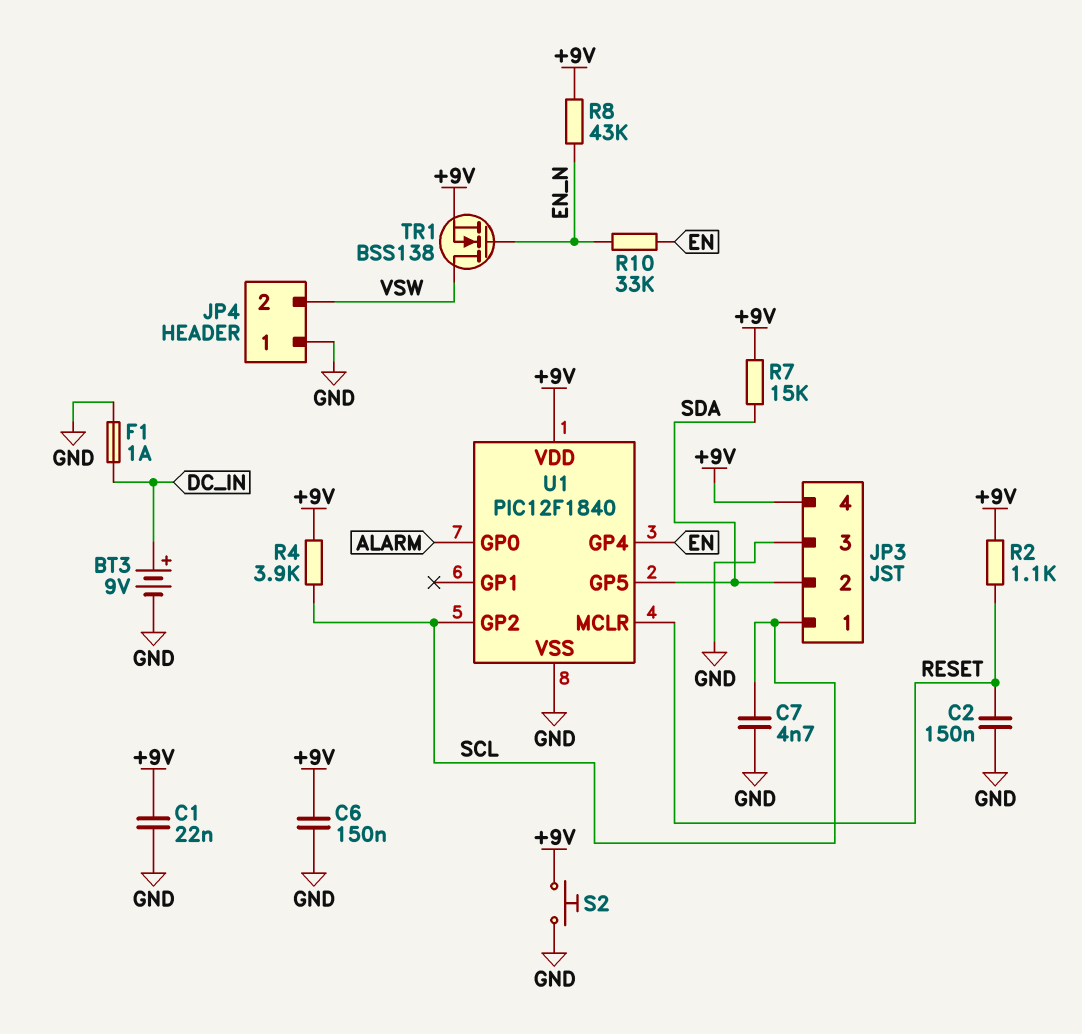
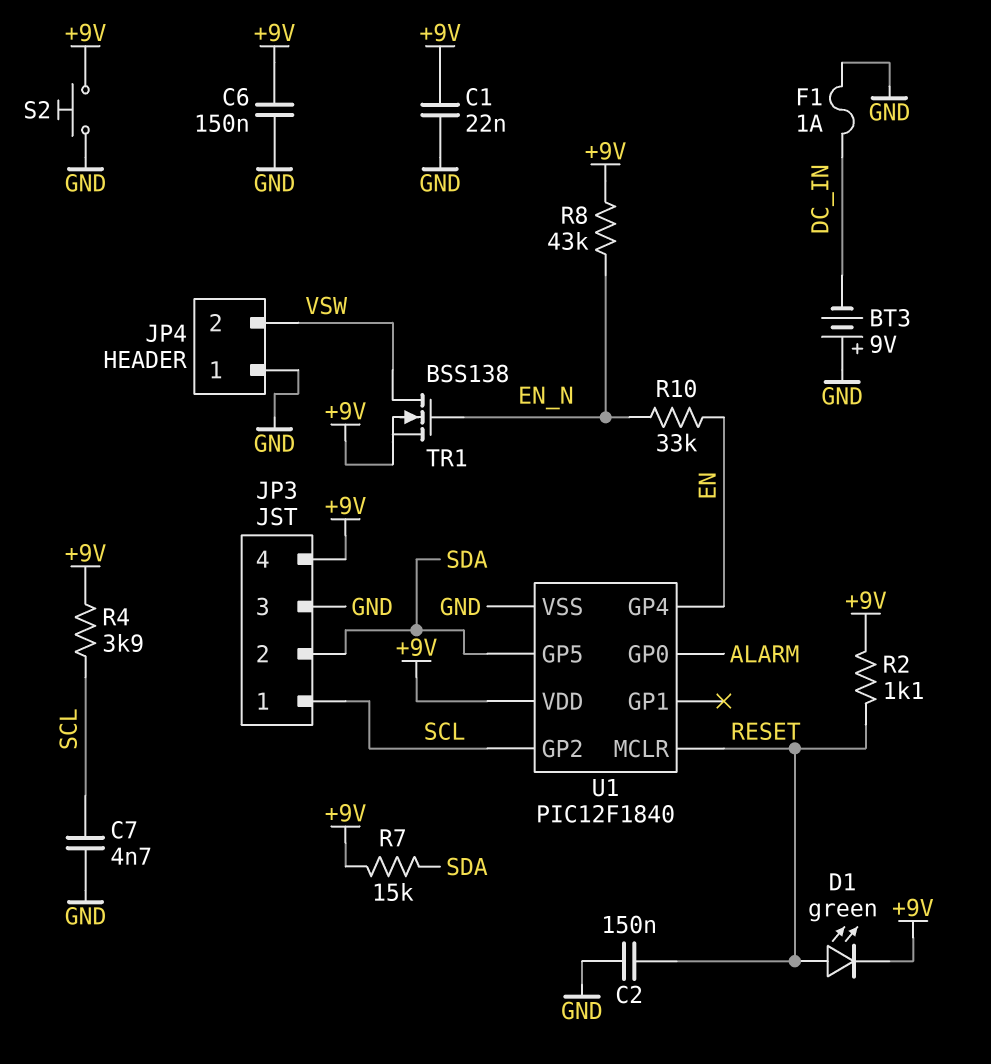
BT3: 9V (plus DC_IN, minus GND) -> 9V (plus GND, minus DC_IN)
D1: none -> LED green (A RESET, K +9V)

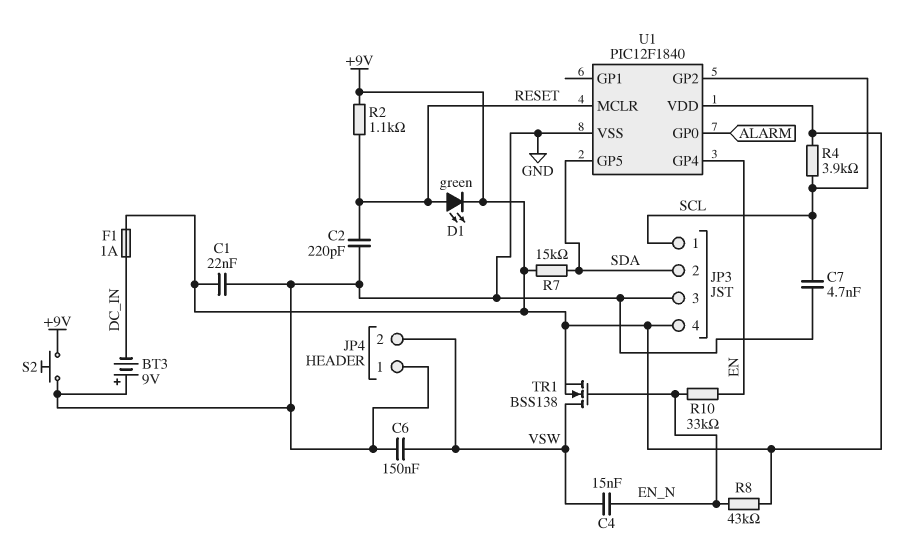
C2: 150nF (GND, RESET) -> 220pF (GND, RESET)
C4: none -> 15nF (EN_N, VSW)
C6: 150nF (+9V, GND) -> 150nF (GND, VSW)
F1: 1A (DC_IN, GND) -> 1A (+9V, DC_IN)

